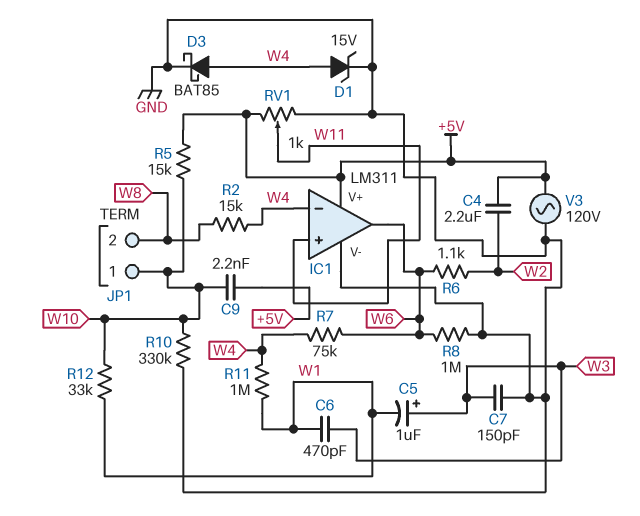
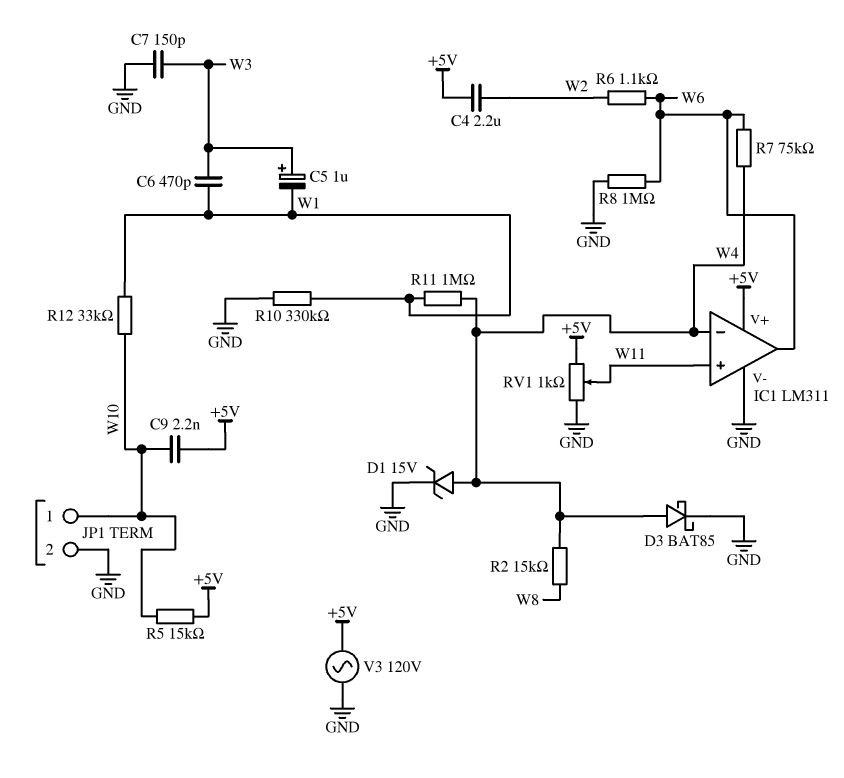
JP1 pin 2: W8 -> GND
R10: 330k (GND, W10) -> 330k (GND, W1)

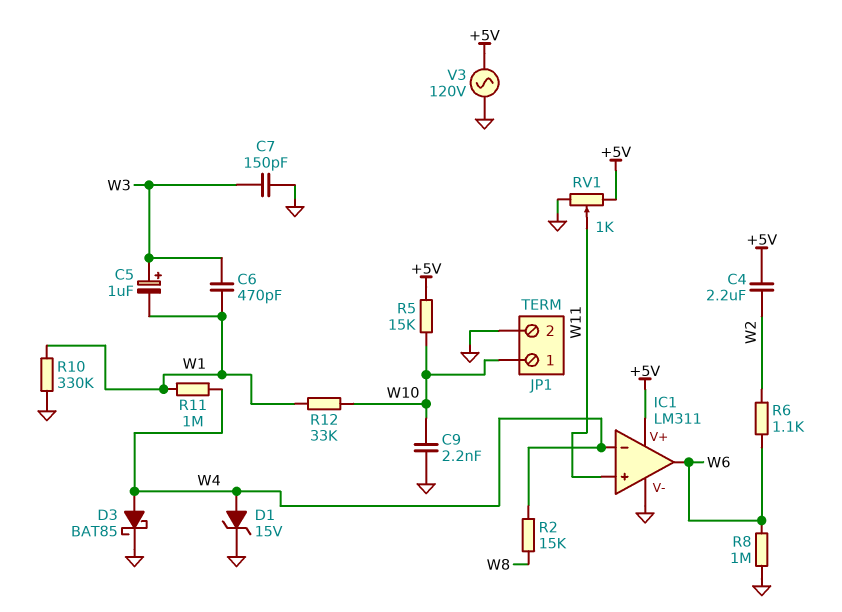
C9: 2.2nF (+5V, W10) -> 2.2nF (GND, W10)
R7: 75k (W4, W6) -> none

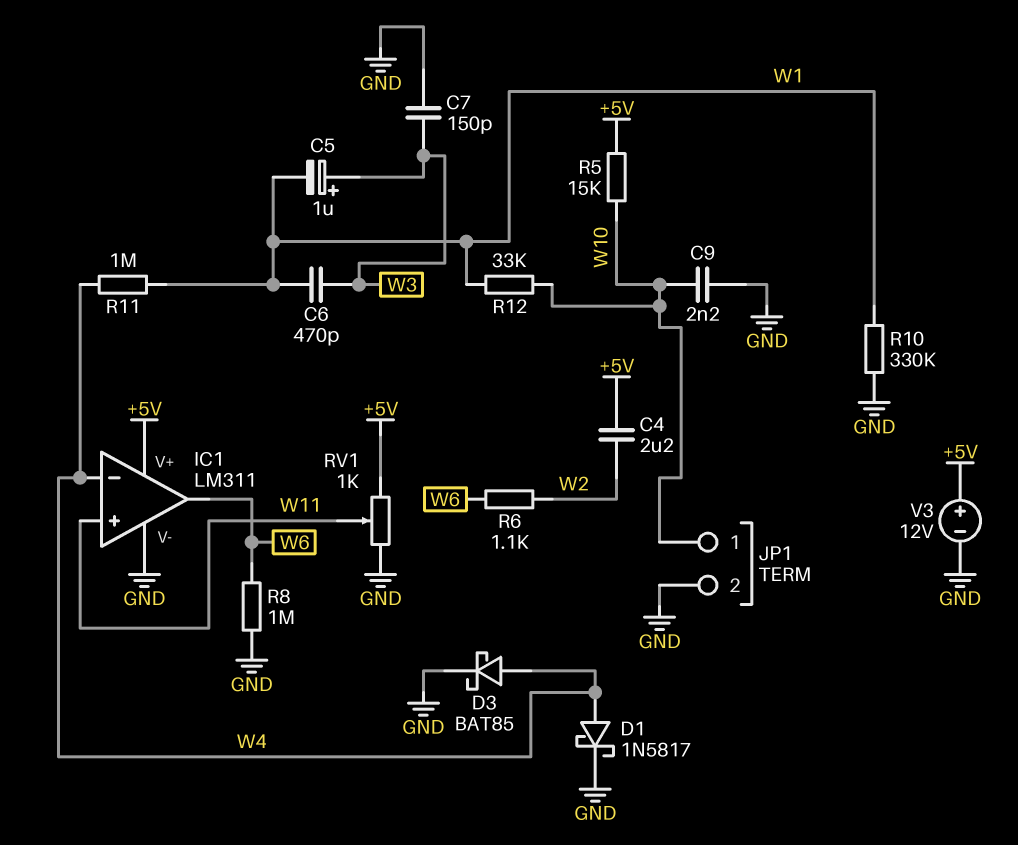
D1: zener 15V (A W4, K GND) -> schottky 1N5817 (A W4, K GND)
R2: 15k (W4, W8) -> none
V3: AC 120V (+5V, GND) -> 12V (plus +5V, minus GND)

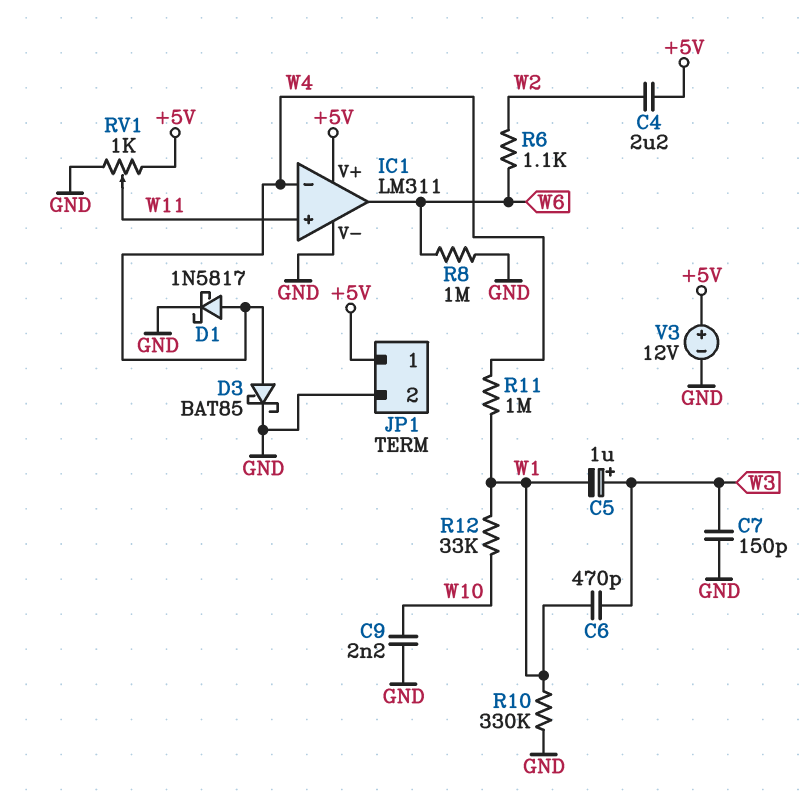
JP1 pin 1: W10 -> +5V
R5: 15k (+5V, W10) -> none

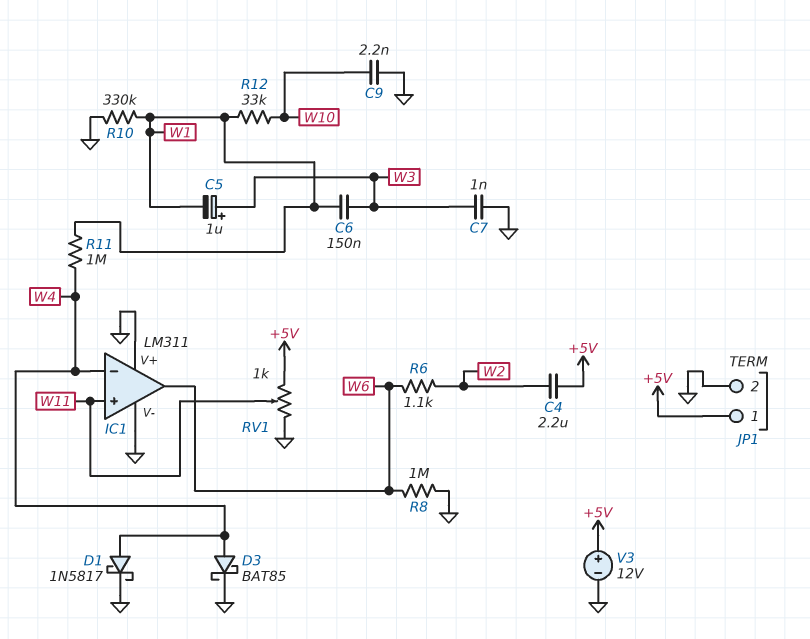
C6: 470pF (W1, W3) -> 150nF (W1, W3)
C7: 150pF (GND, W3) -> 1nF (GND, W3)
IC1 pin V+: +5V -> GND

